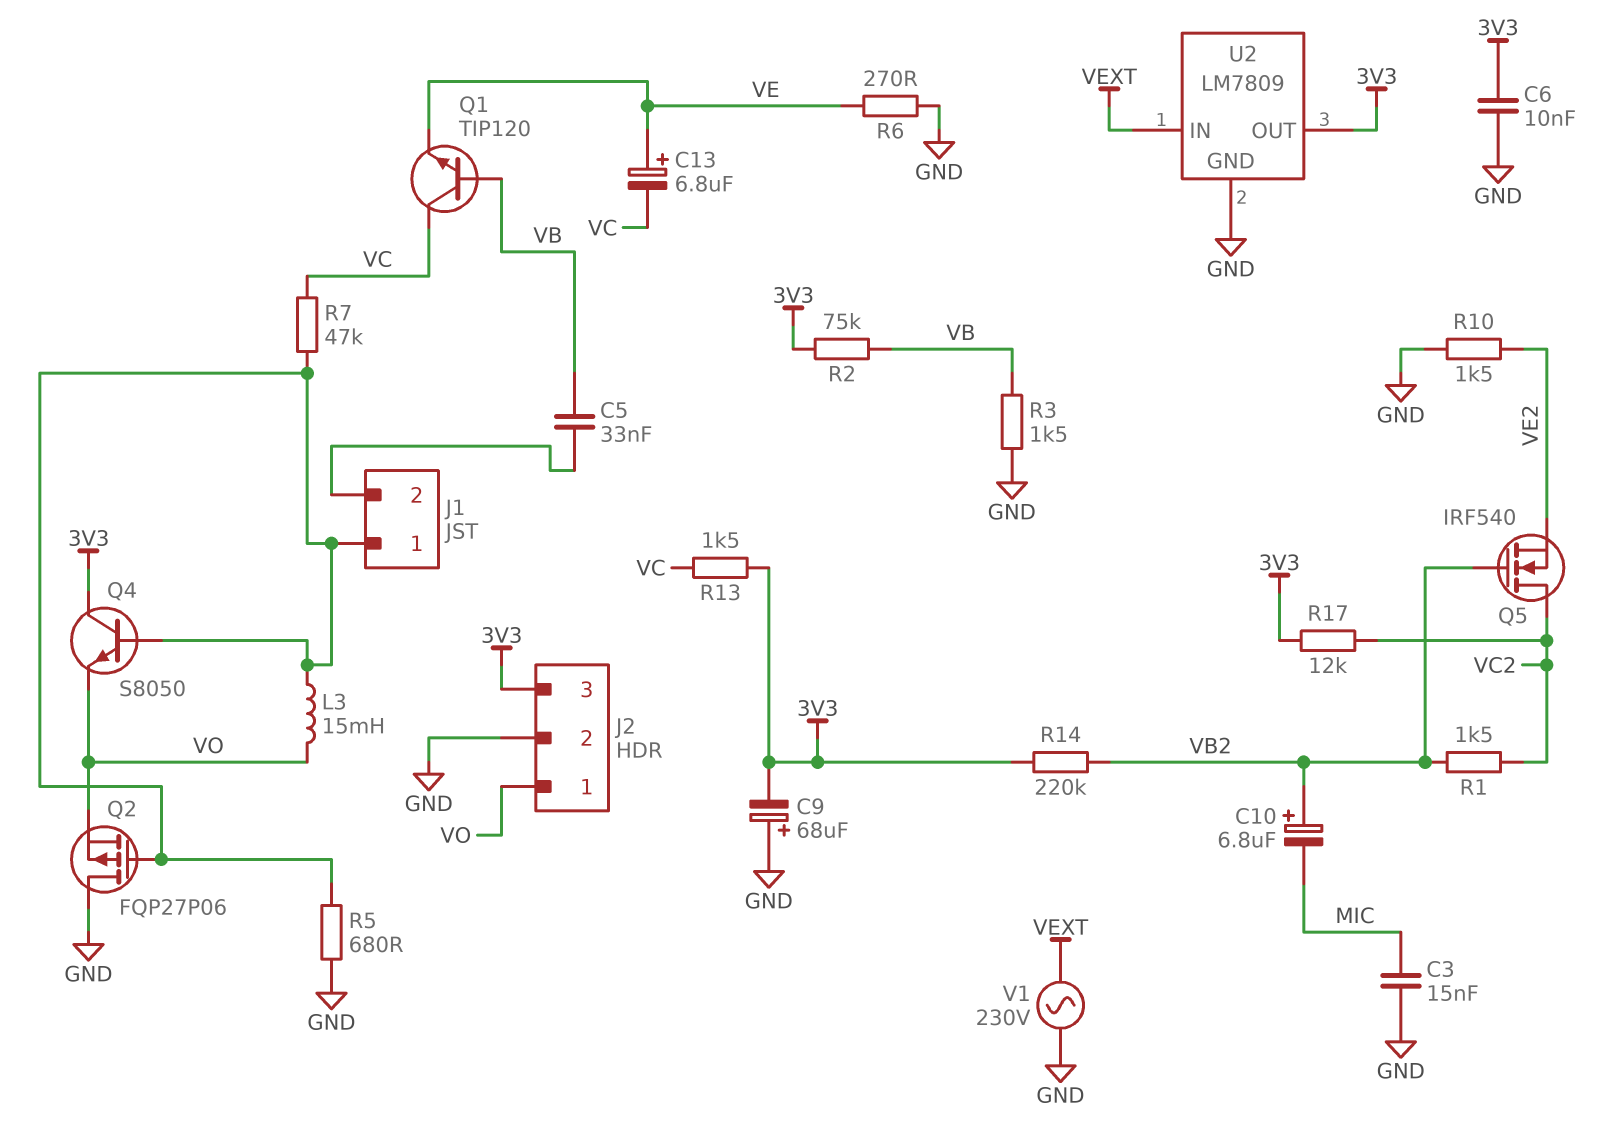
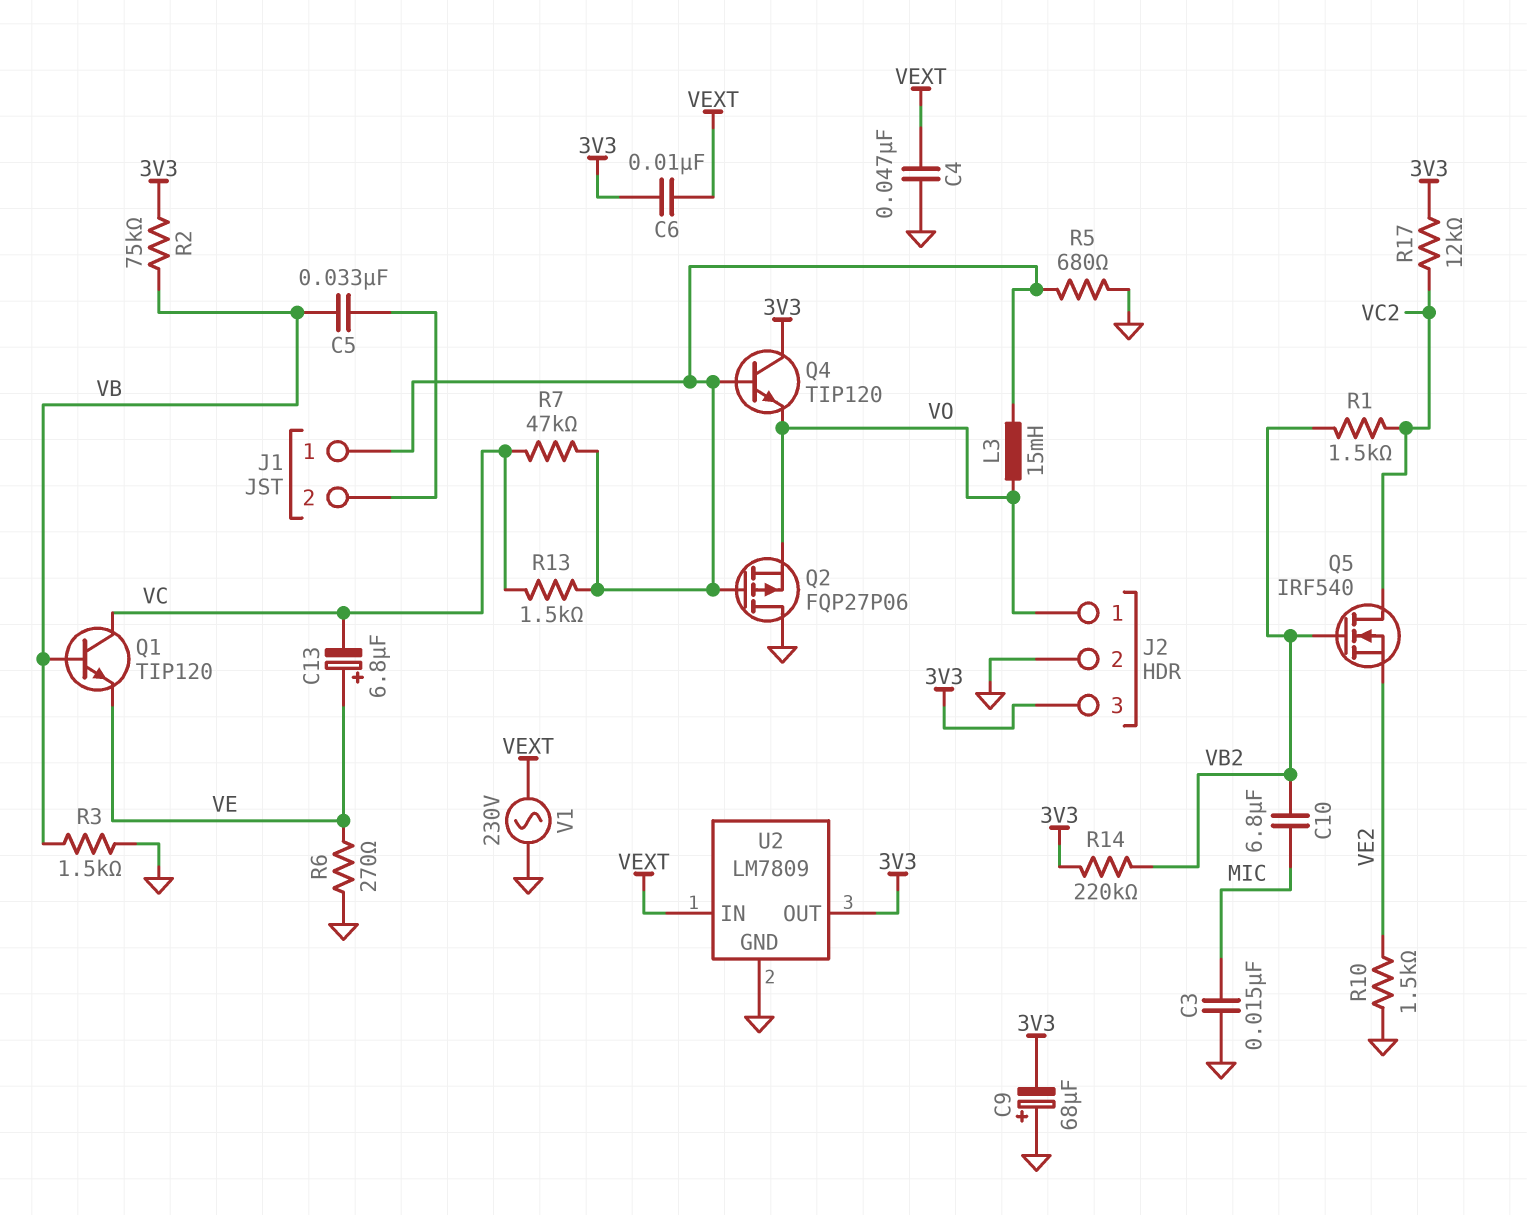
C4: none -> 47nF (GND, VEXT)
C6: 10nF (3V3, GND) -> 10nF (3V3, VEXT)
C10: 6.8uF (plus VB2, minus MIC) -> 6.8uF (MIC, VB2)
Q4: NPN S8050 (B J1/1, C 3V3, E VO) -> NPN TIP120 (B J1/1, C 3V3, E VO)
R13: 1.5k (3V3, VC) -> 1.5k (J1/1, VC)

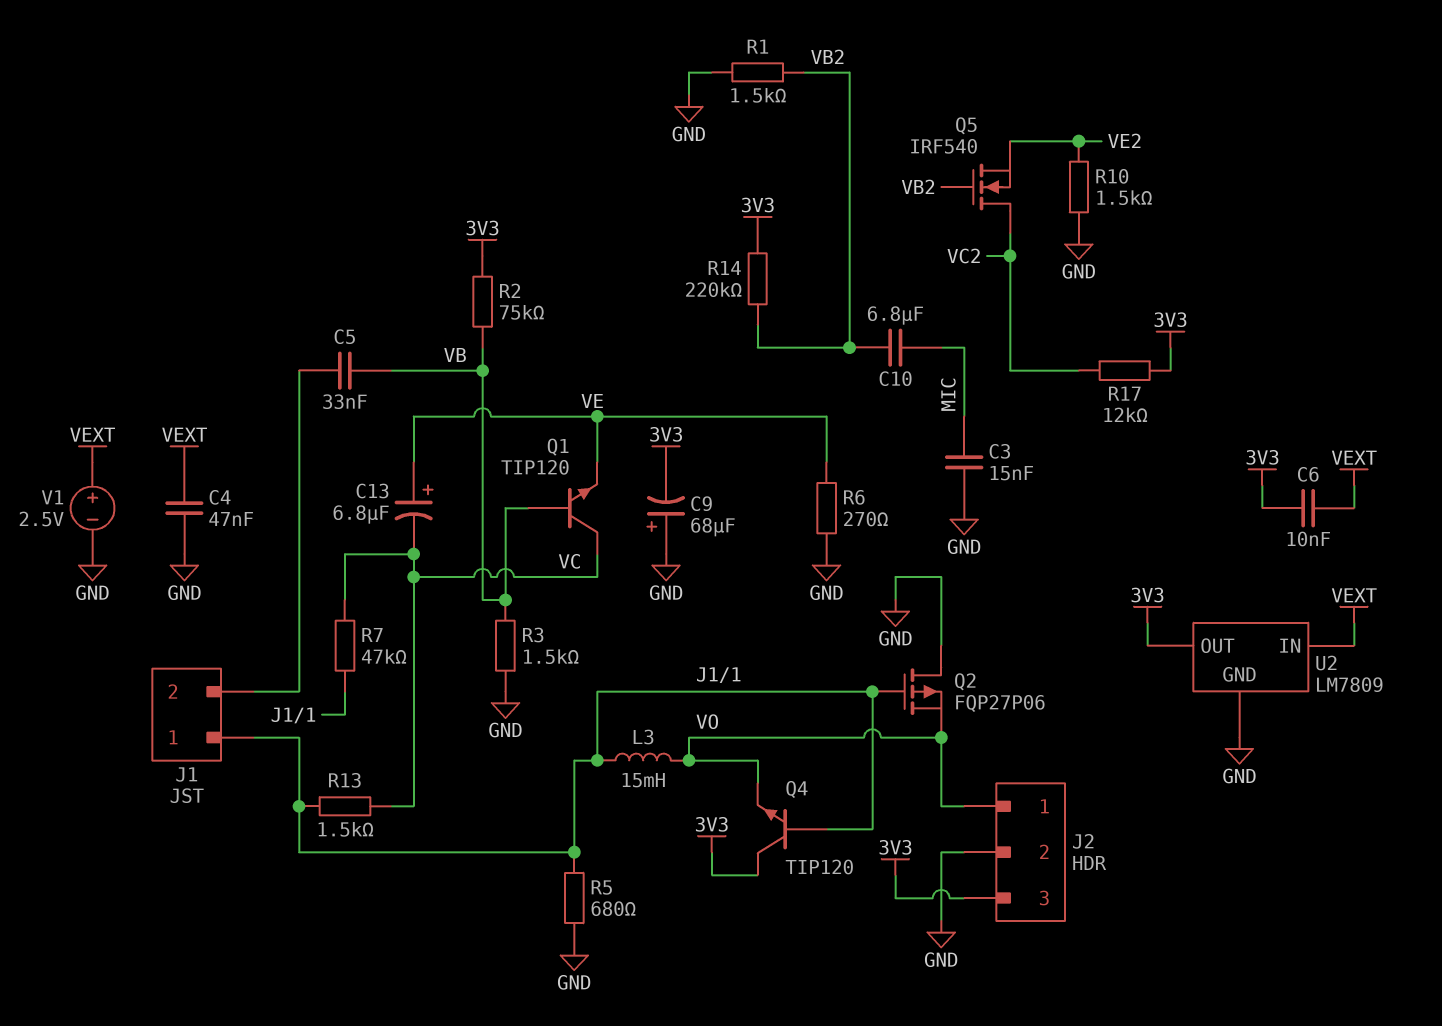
R1: 1.5k (VB2, VC2) -> 1.5k (GND, VB2)
V1: AC 230V (GND, VEXT) -> 2.5V (plus VEXT, minus GND)

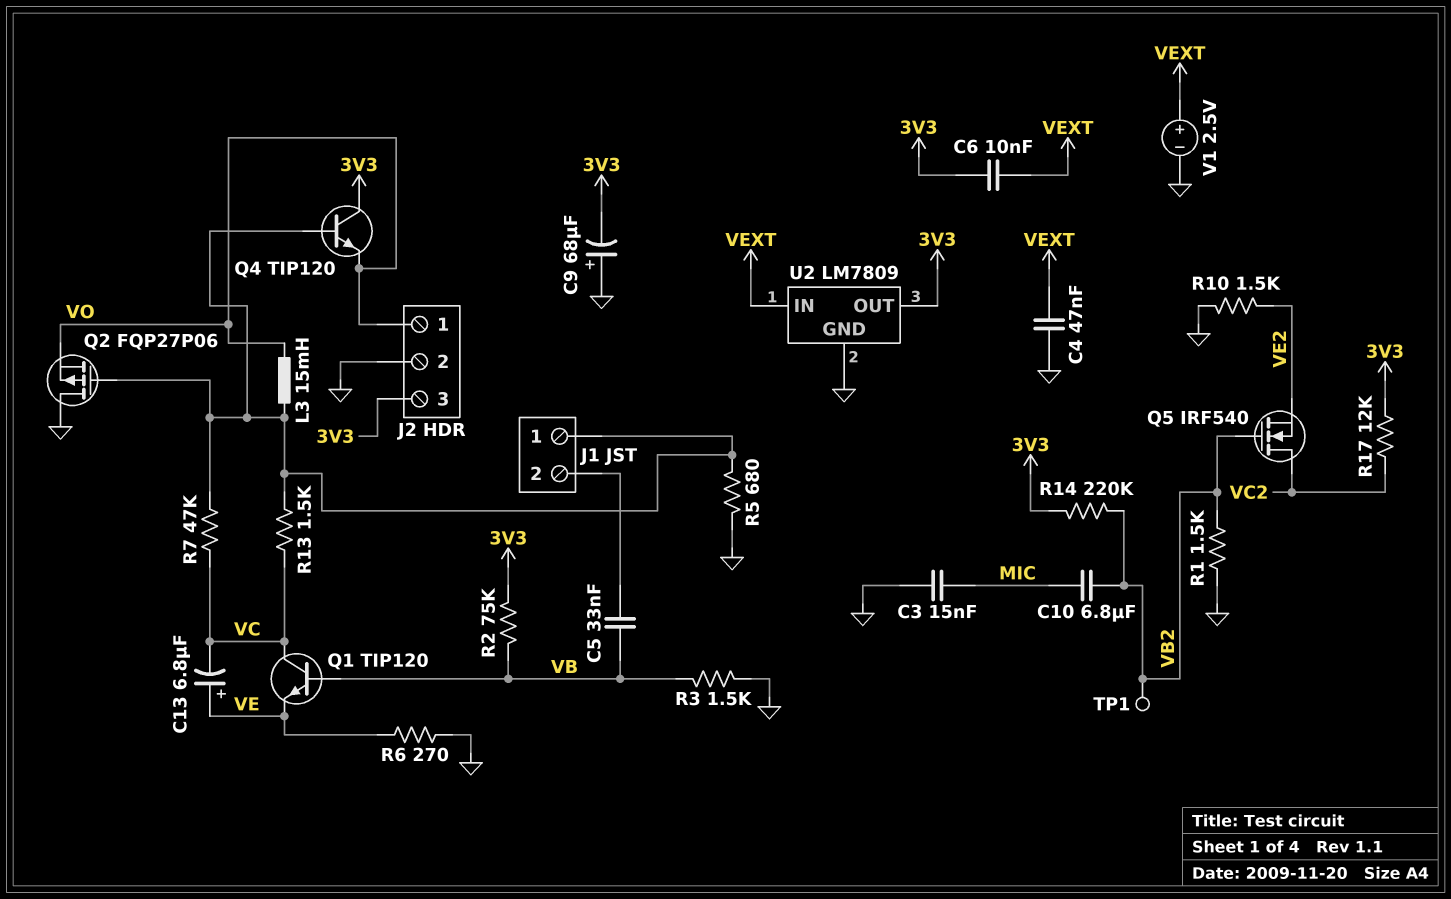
TP1: none -> test point (VB2)

